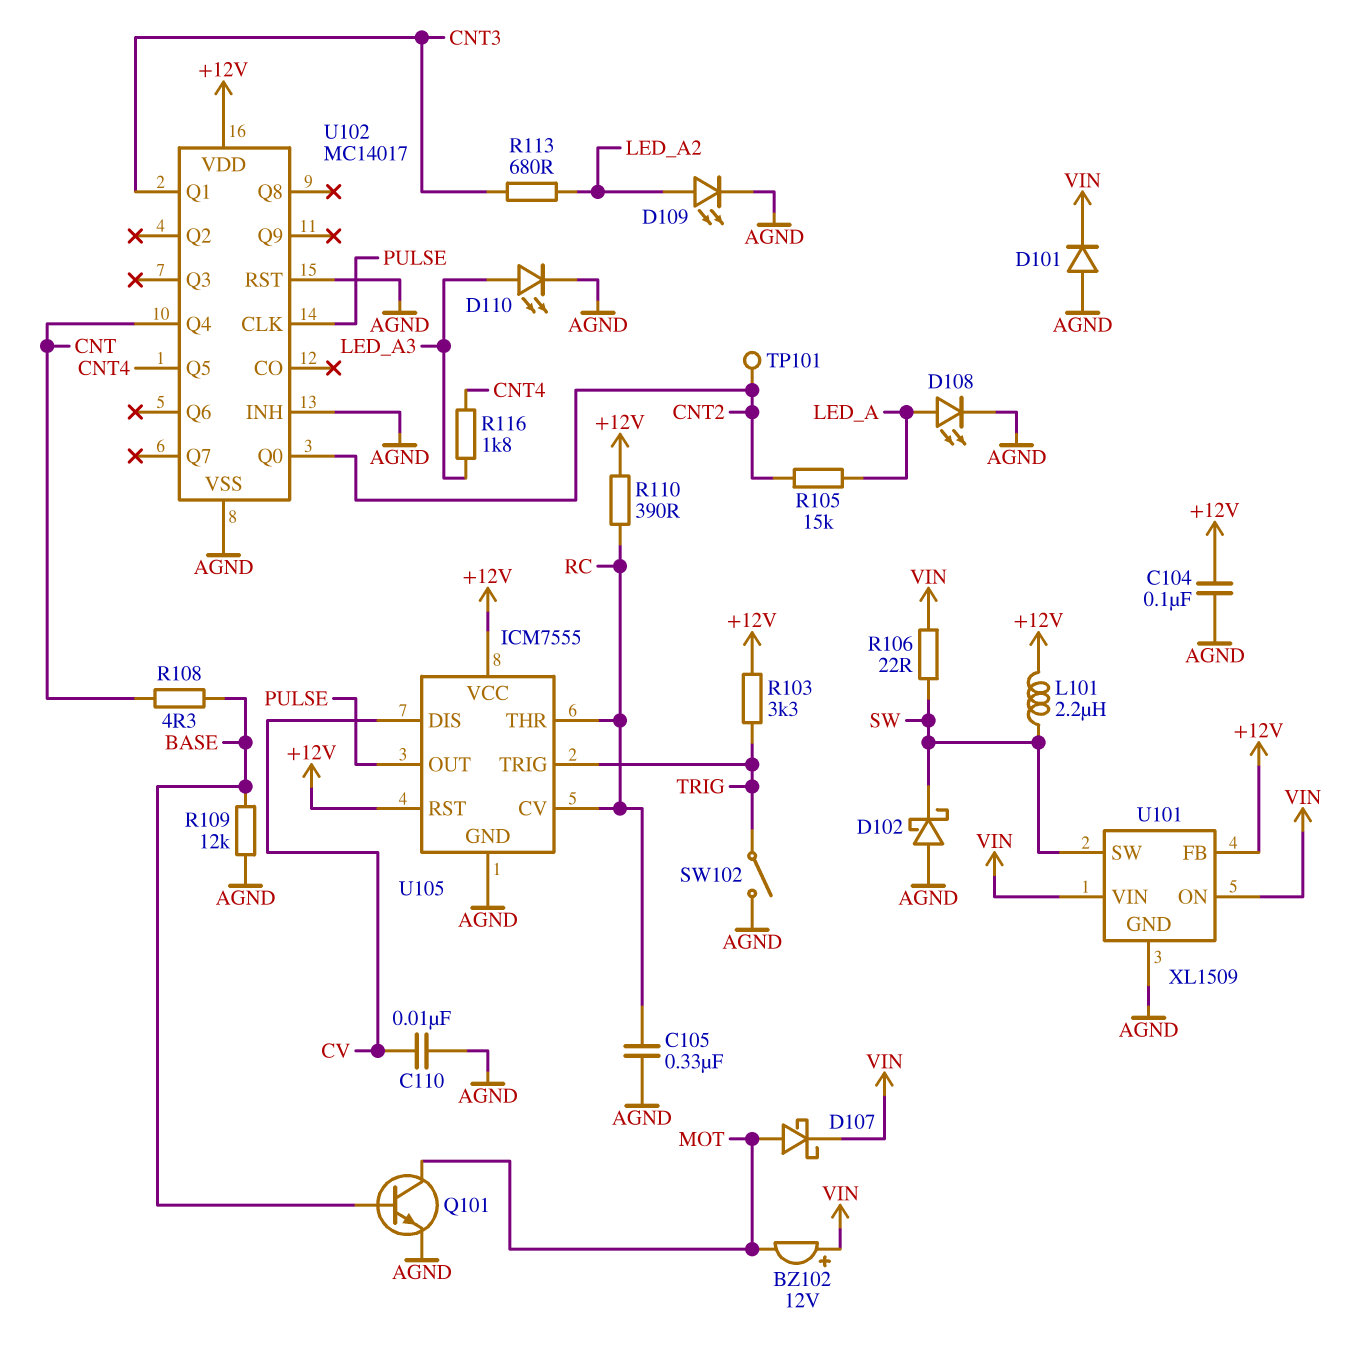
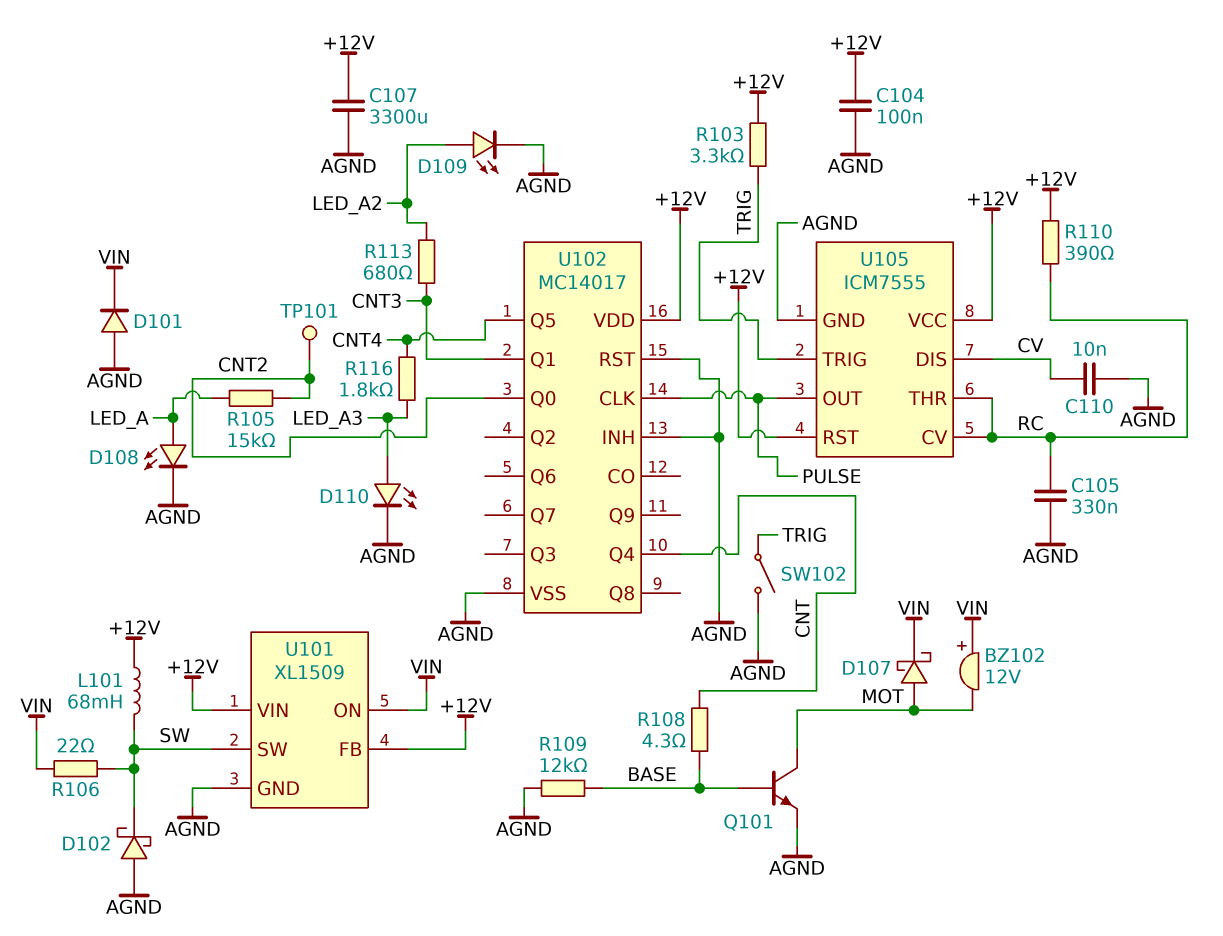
C107: none -> 3300uF (+12V, AGND)
L101: 2.2uH (+12V, SW) -> 68mH (+12V, SW)
U101 pin VIN: VIN -> +12V

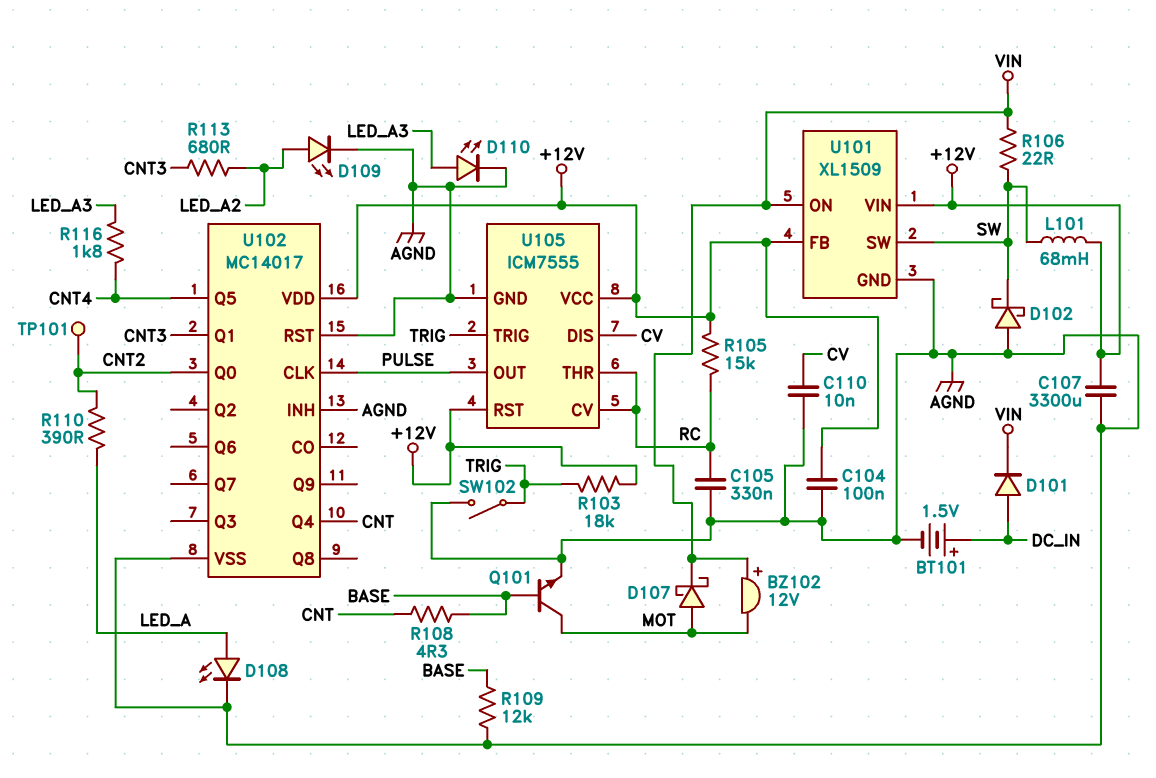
BT101: none -> 1.5V (plus DC_IN, minus AGND)
D101: diode (A AGND, K VIN) -> diode (A DC_IN, K VIN)
R103: 3.3k (+12V, TRIG) -> 18k (+12V, TRIG)
R105: 15k (CNT2, LED_A) -> 15k (+12V, RC)
R110: 390 (+12V, RC) -> 390 (CNT2, LED_A)

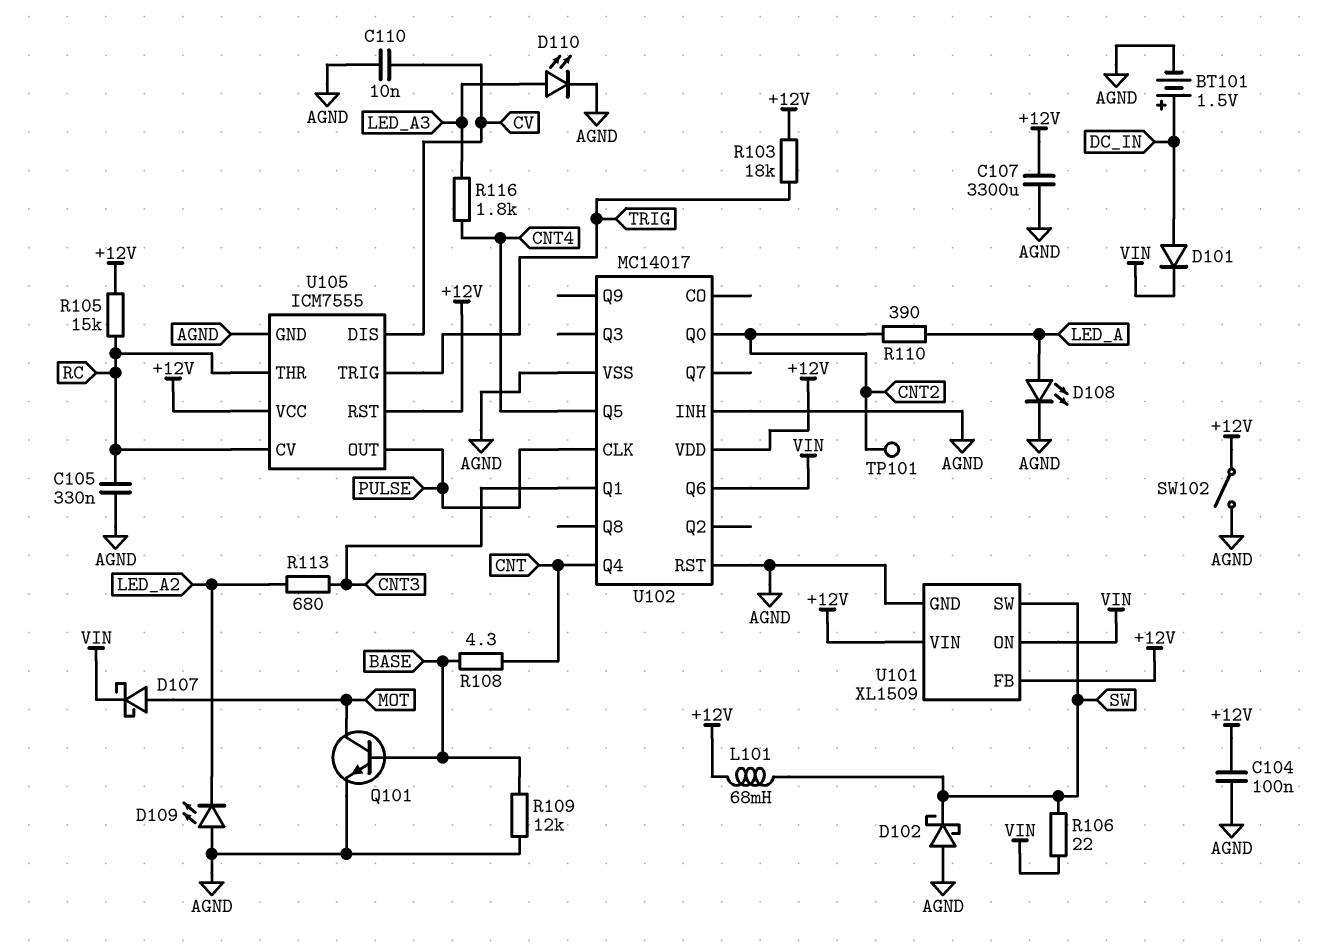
BZ102: buzzer 12V (plus VIN, minus MOT) -> none
D109: LED (A LED_A2, K AGND) -> LED (A AGND, K LED_A2)
SW102: switch (AGND, TRIG) -> switch (+12V, AGND)
U102 pin Q6: none -> VIN

